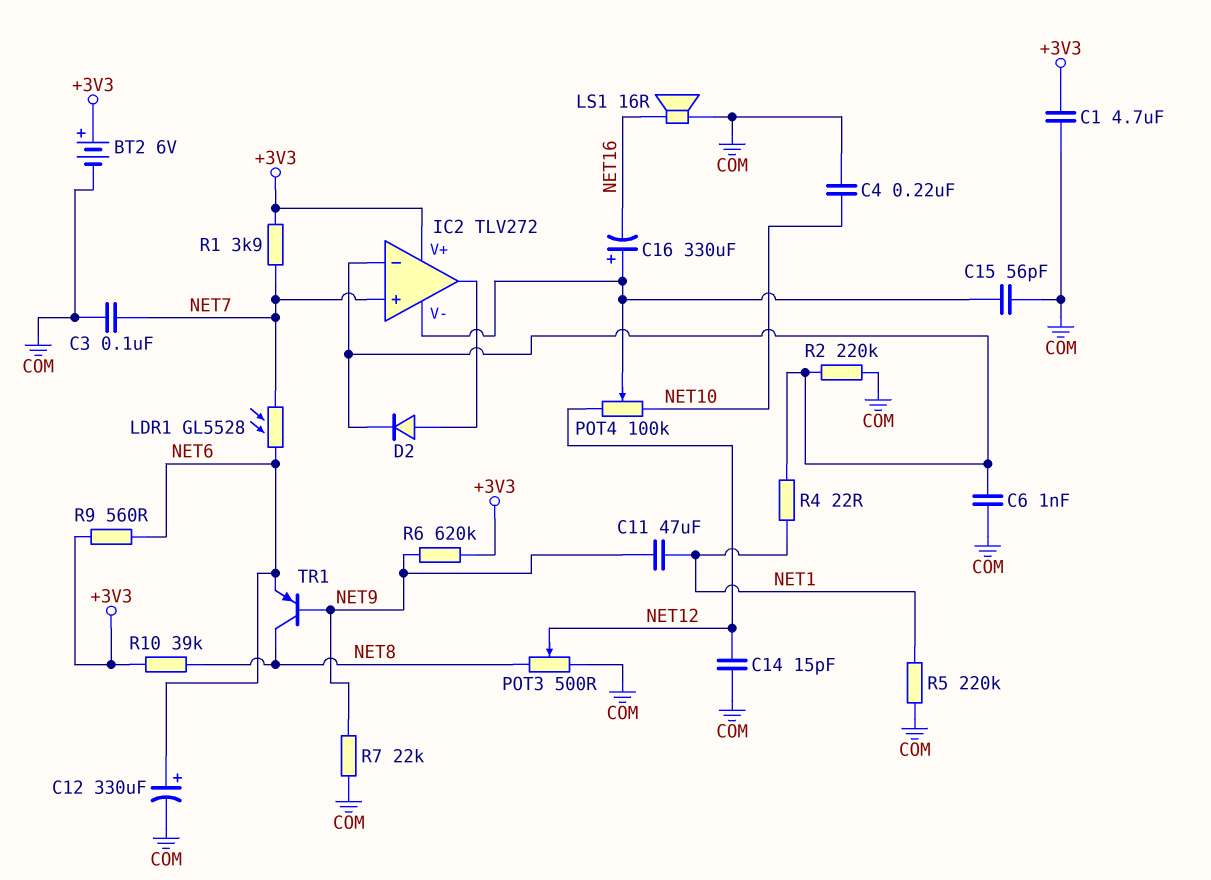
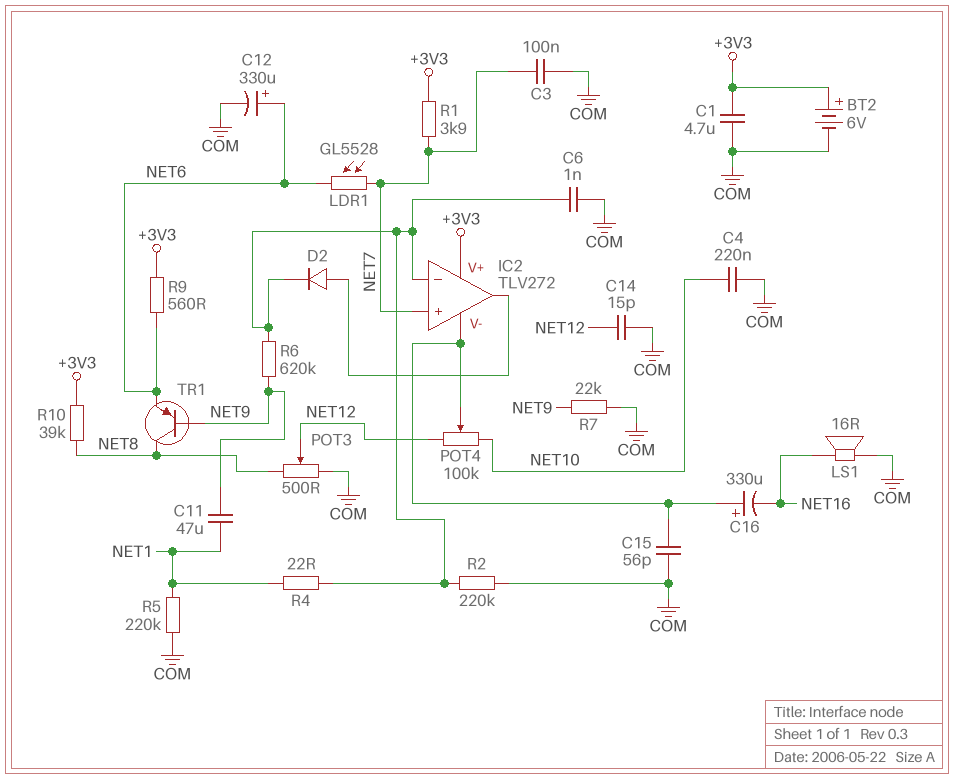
R6: 620k (+3V3, NET9) -> 620k (IC2/in-, NET9)

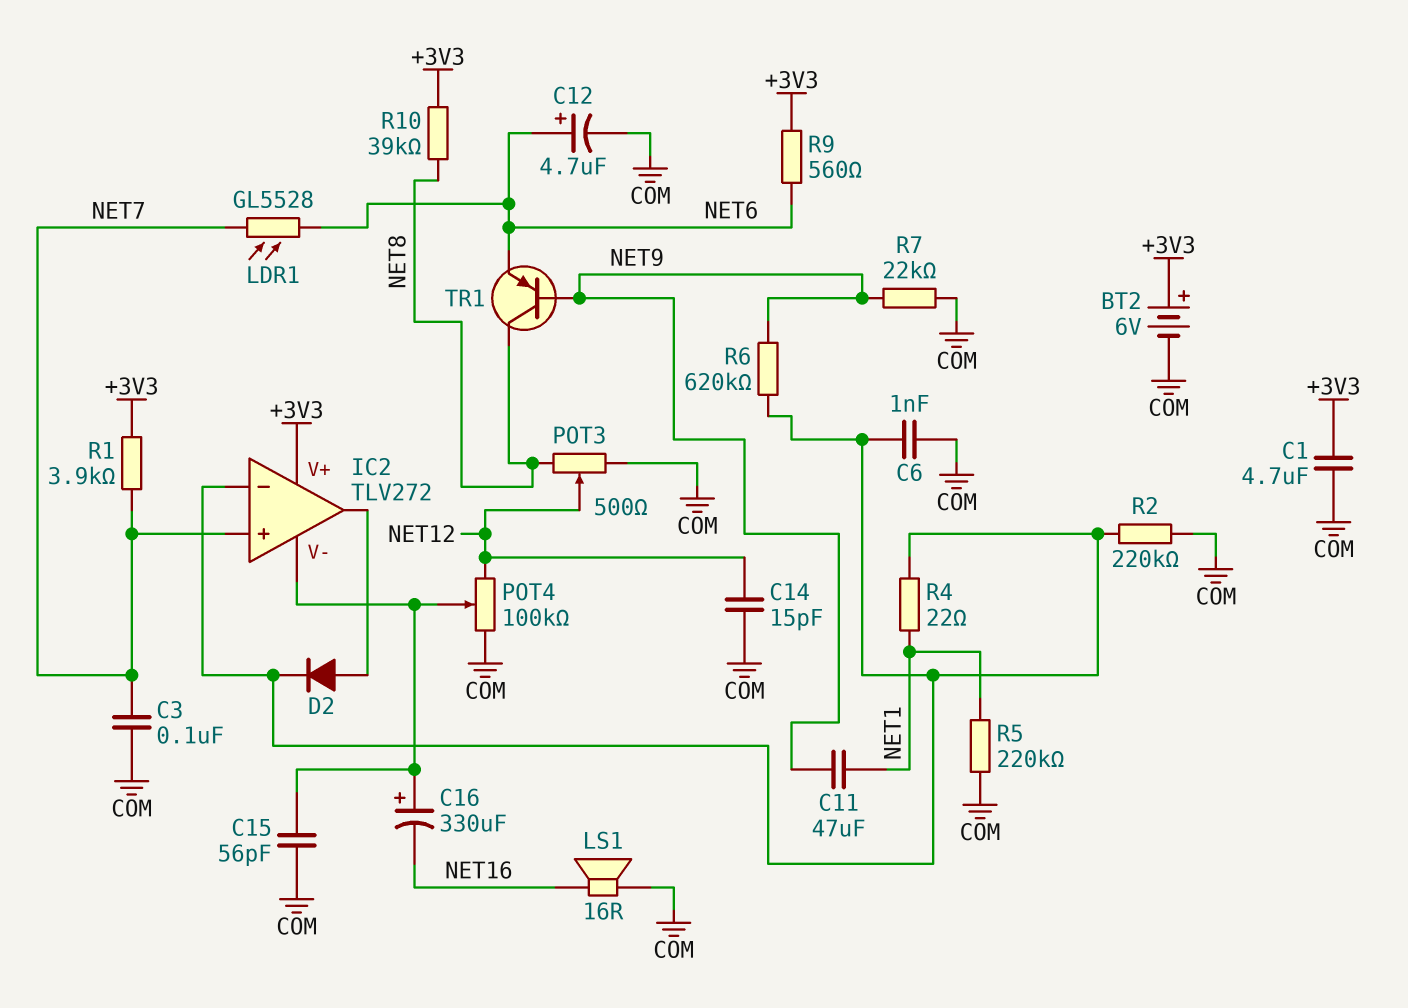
C4: 220nF (COM, NET10) -> none
C12: 330uF (plus NET6, minus COM) -> 4.7uF (plus NET6, minus COM)
POT4: 100k (NET10, NET12, wiper IC2/V-) -> 100k (COM, NET12, wiper IC2/V-)

